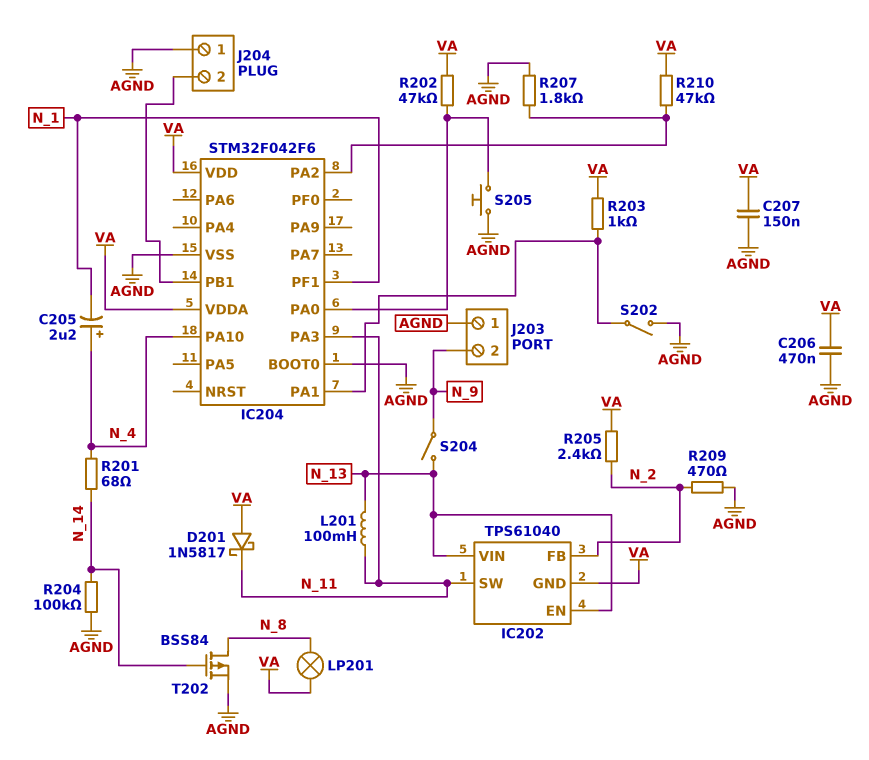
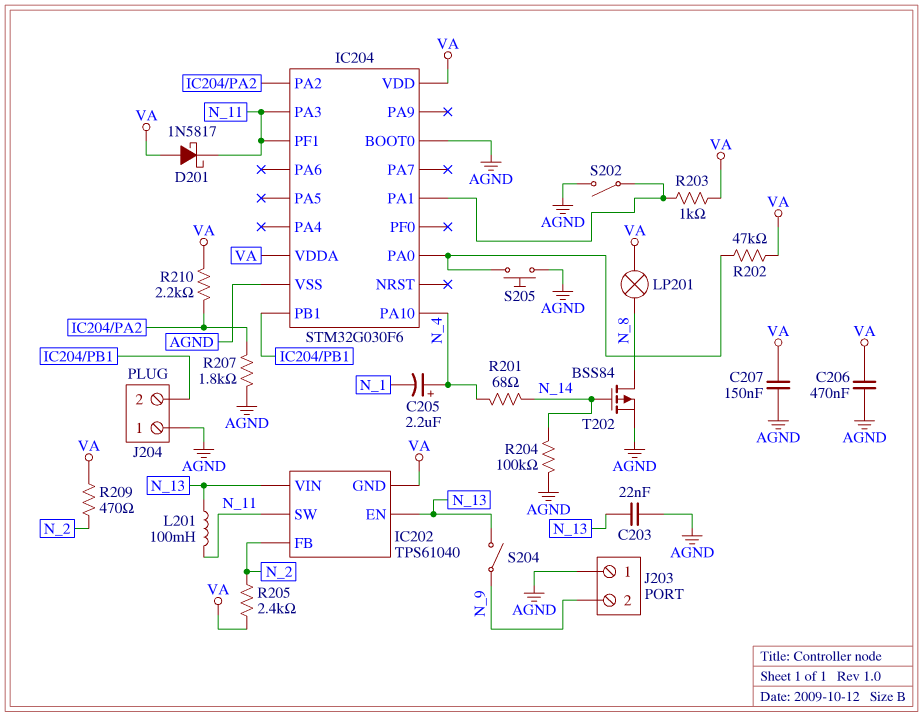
C203: none -> 22nF (AGND, N_13)
IC204: STM32F042F6 -> STM32G030F6
IC204 pin PF1: N_1 -> N_11
R209: 470 (AGND, N_2) -> 470 (N_2, VA)
R210: 47k (IC204/PA2, VA) -> 2.2k (IC204/PA2, VA)

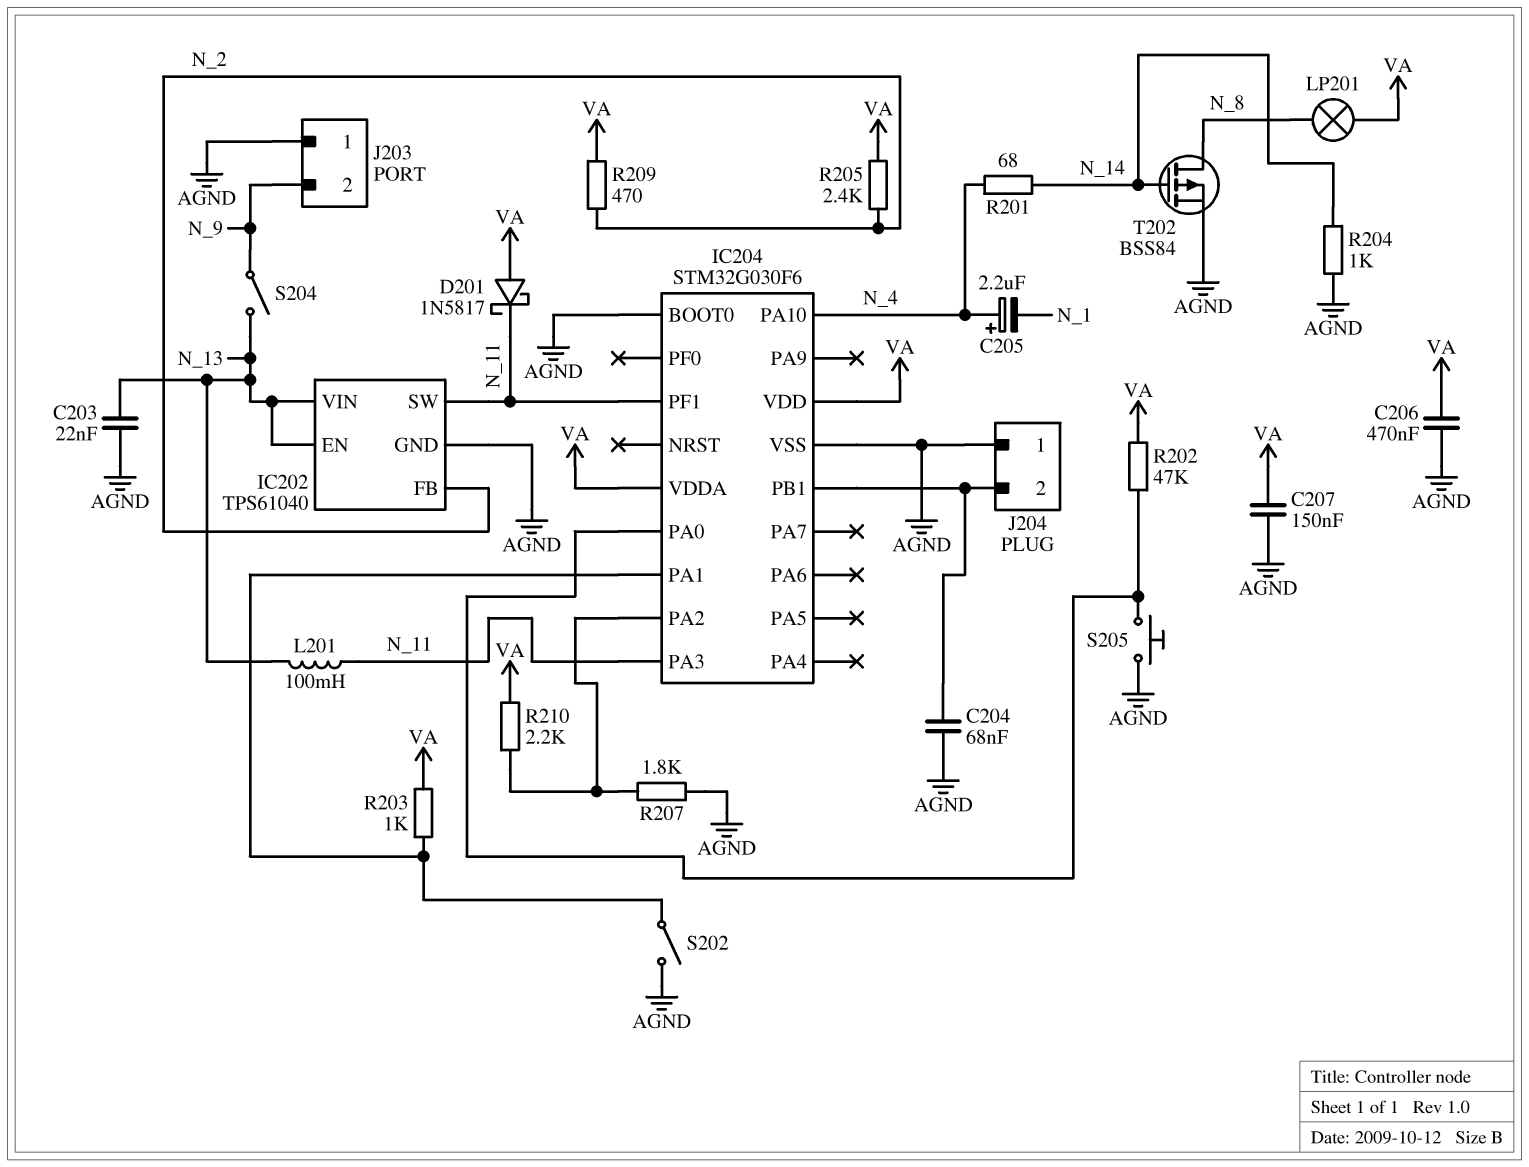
C204: none -> 68nF (AGND, IC204/PB1)
IC202 pin GND: VA -> AGND
R204: 100k (AGND, N_14) -> 1k (AGND, N_14)

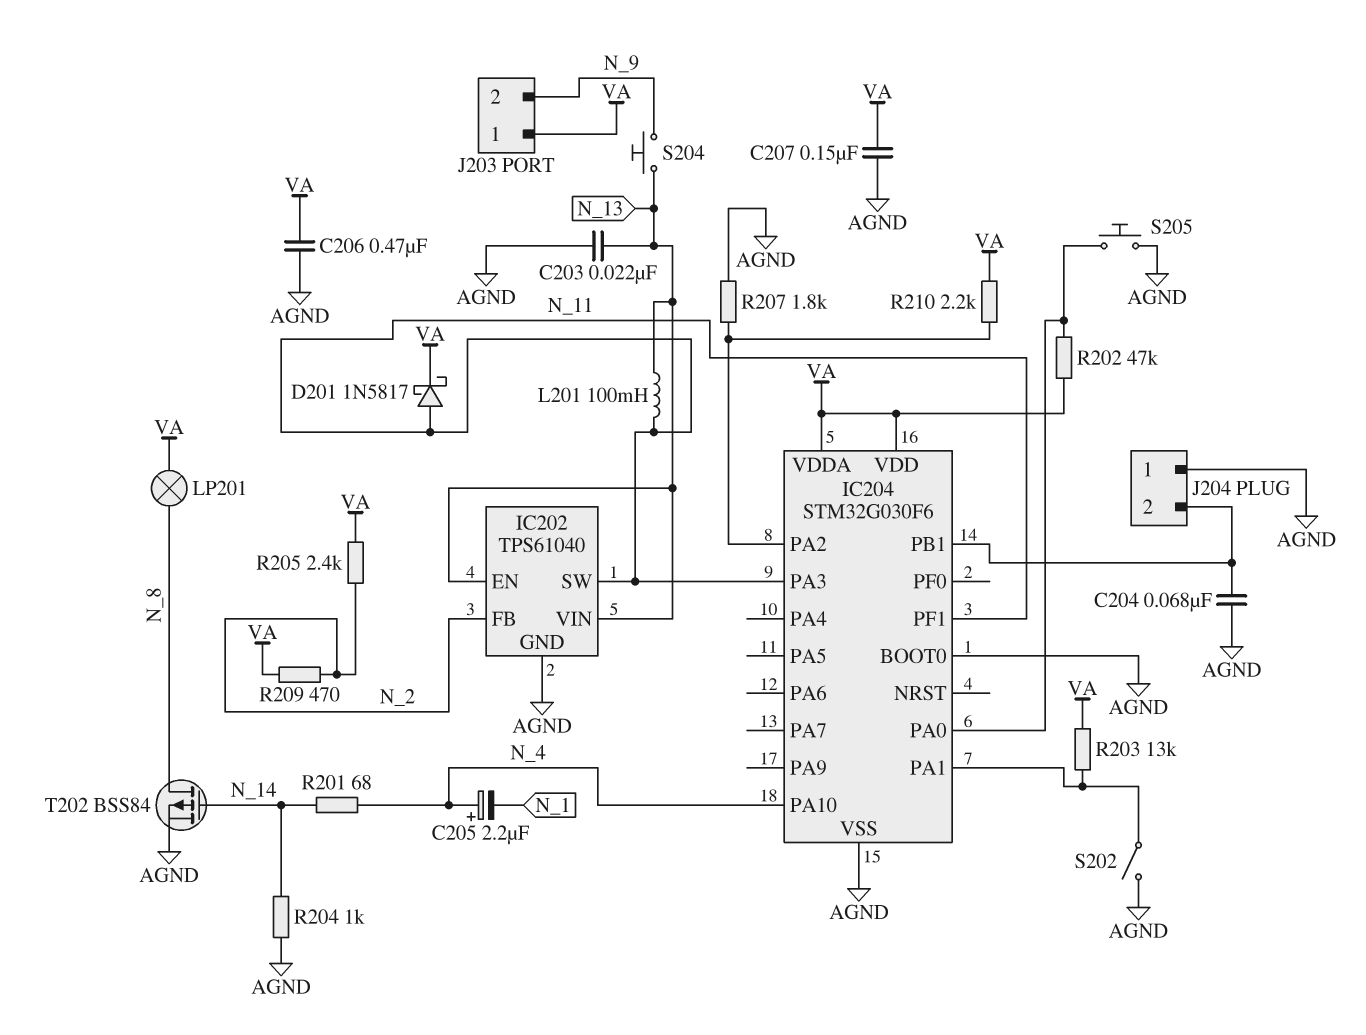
D201: schottky 1N5817 (A VA, K N_11) -> schottky 1N5817 (A N_11, K VA)
J203 pin 1: AGND -> VA
R203: 1k (IC204/PA1, VA) -> 13k (IC204/PA1, VA)
S204: switch (N_9, N_13) -> button (N_9, N_13)

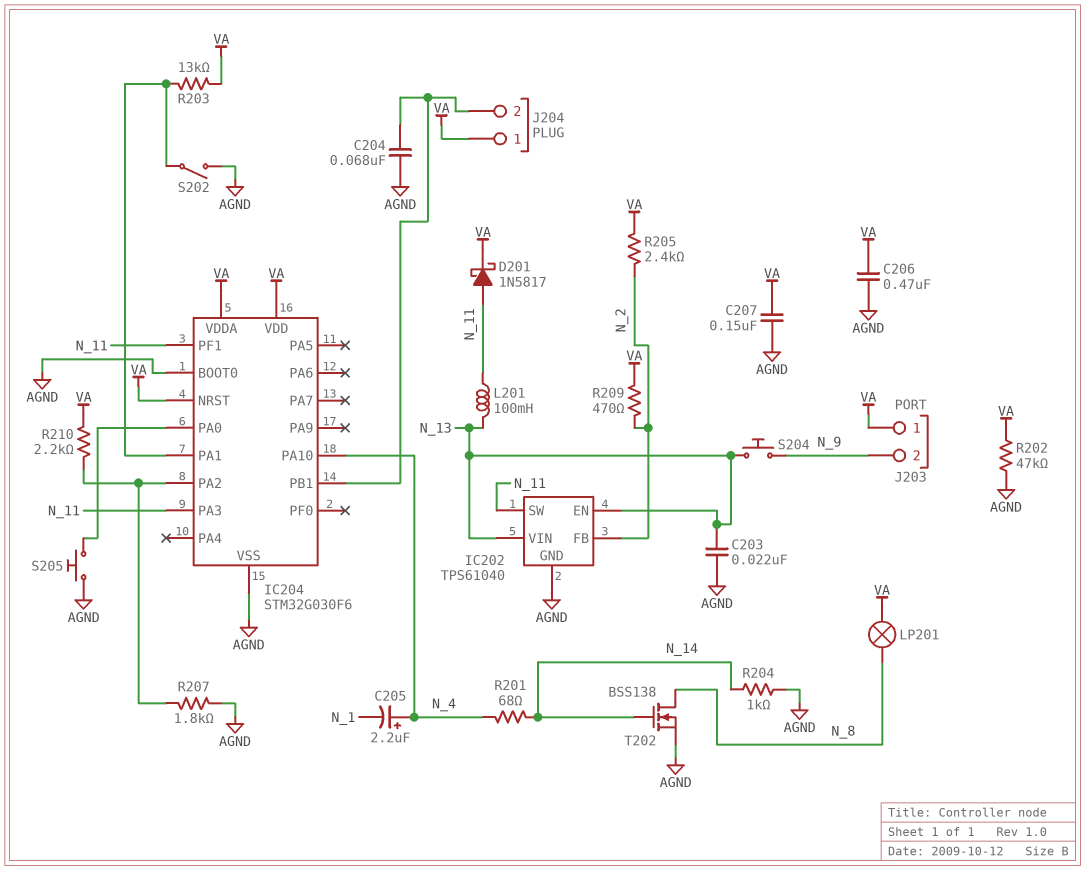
IC204 pin NRST: none -> VA
J204 pin 1: AGND -> VA
R202: 47k (IC204/PA0, VA) -> 47k (AGND, VA)
T202: PMOS BSS84 (G N_14, D N_8, S AGND) -> NMOS BSS138 (G N_14, D N_8, S AGND)

